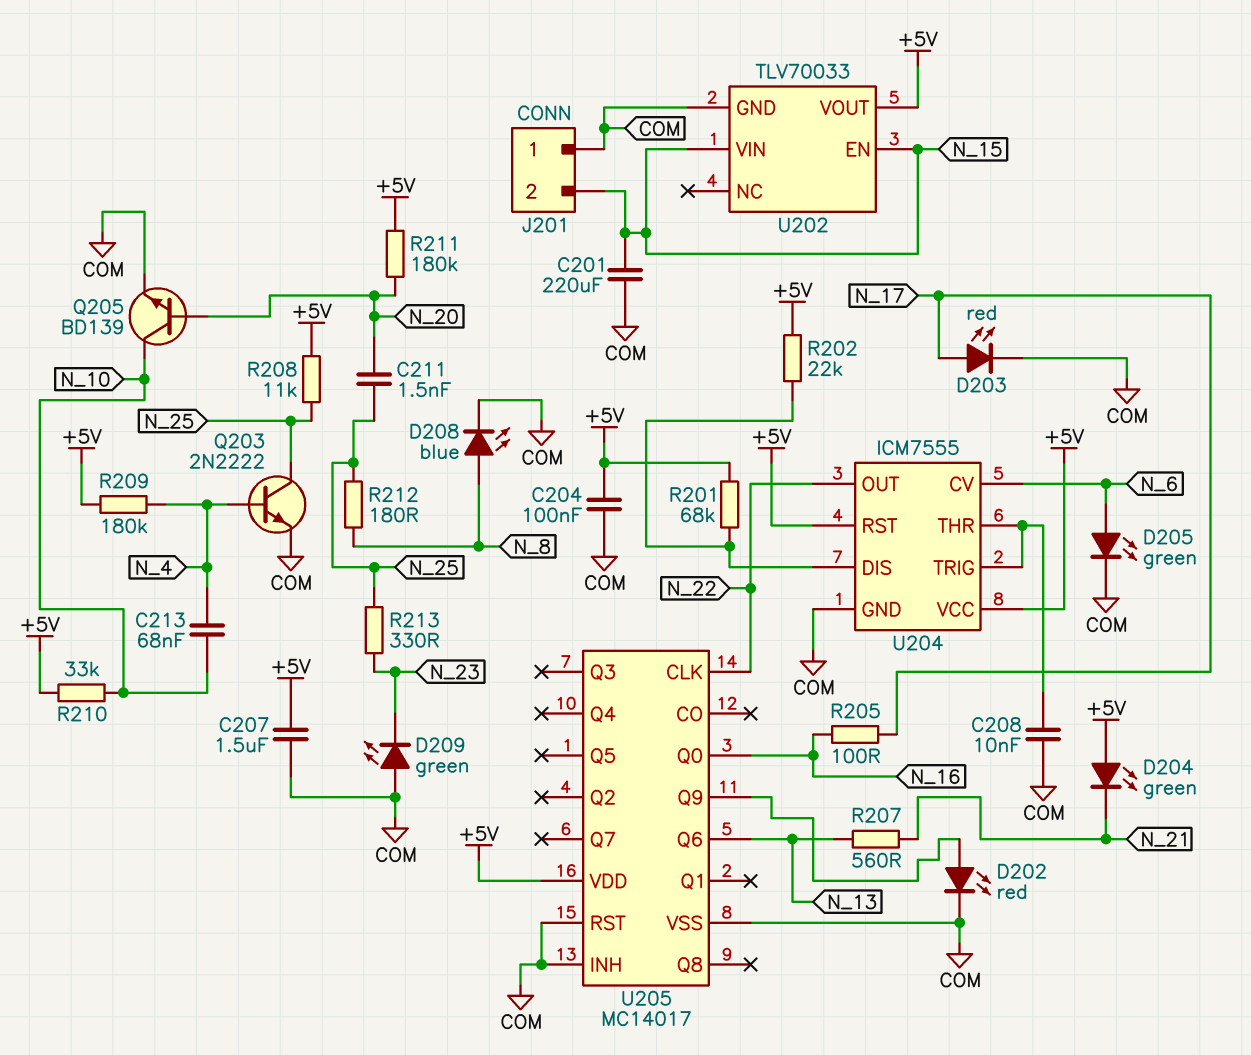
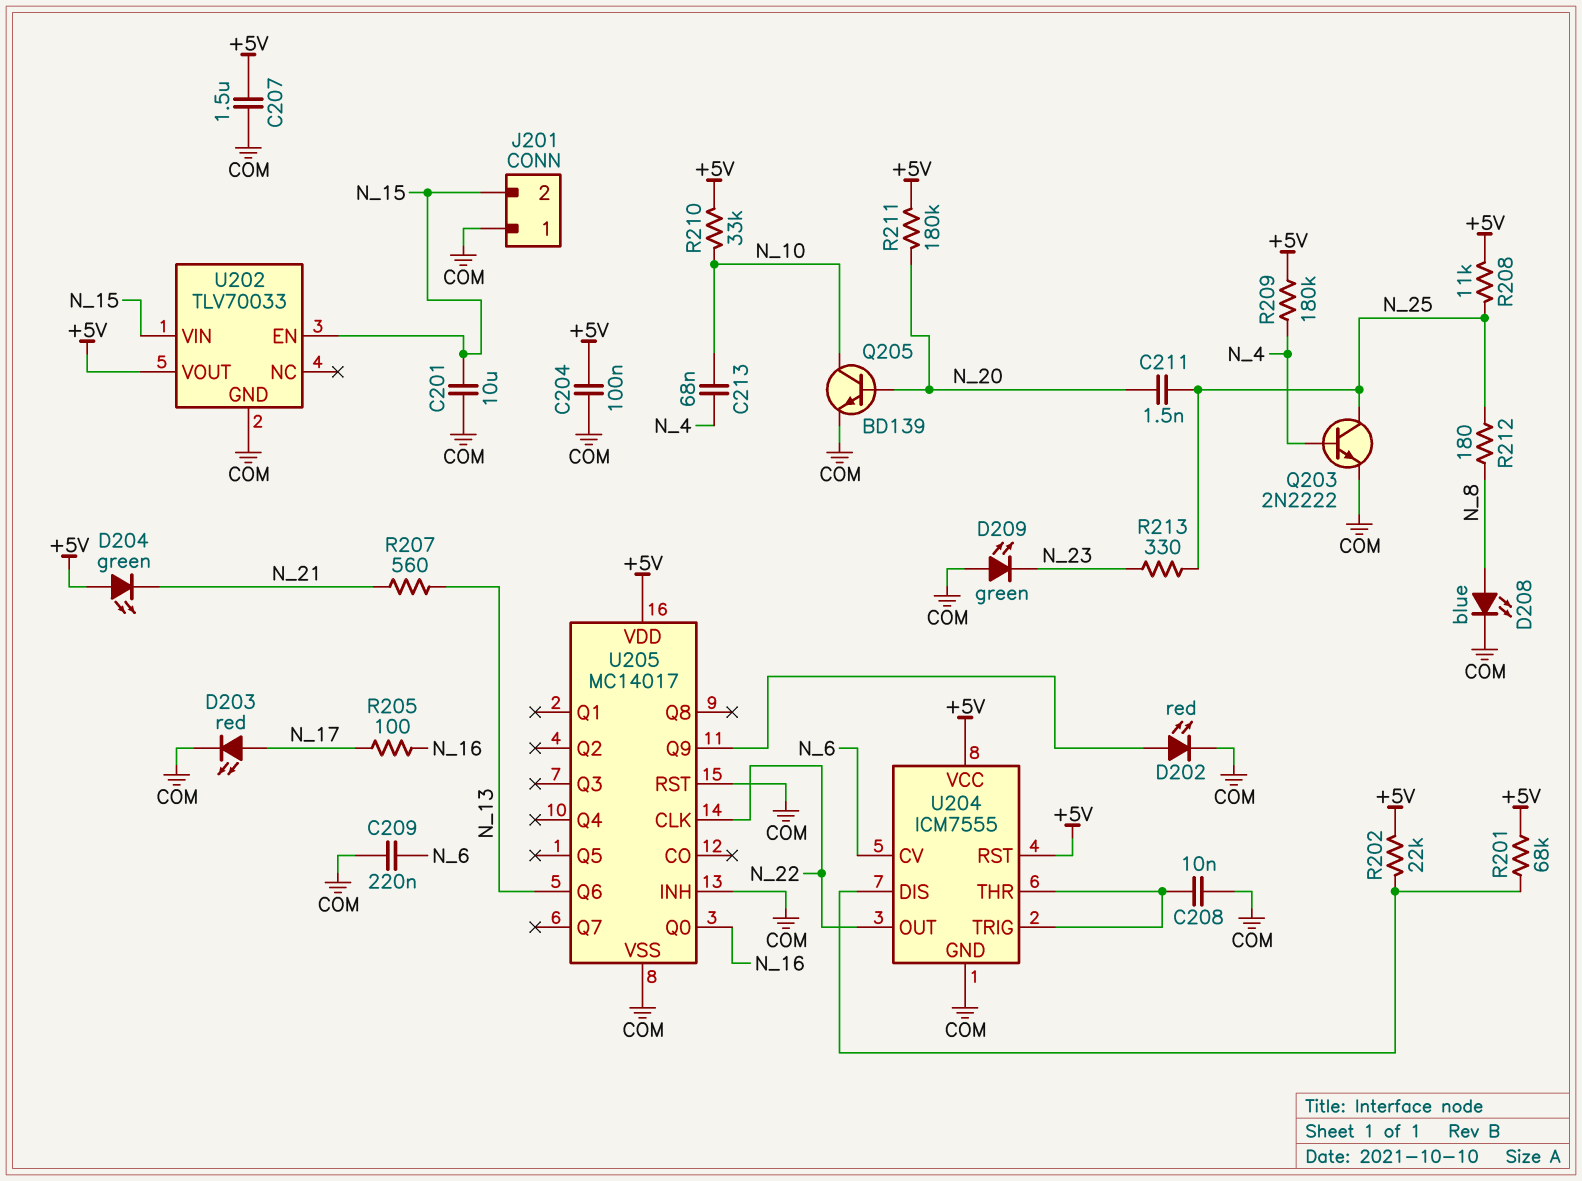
C201: 220uF (COM, N_15) -> 10uF (COM, N_15)
C209: none -> 220nF (COM, N_6)
D205: LED green (A N_6, K COM) -> none

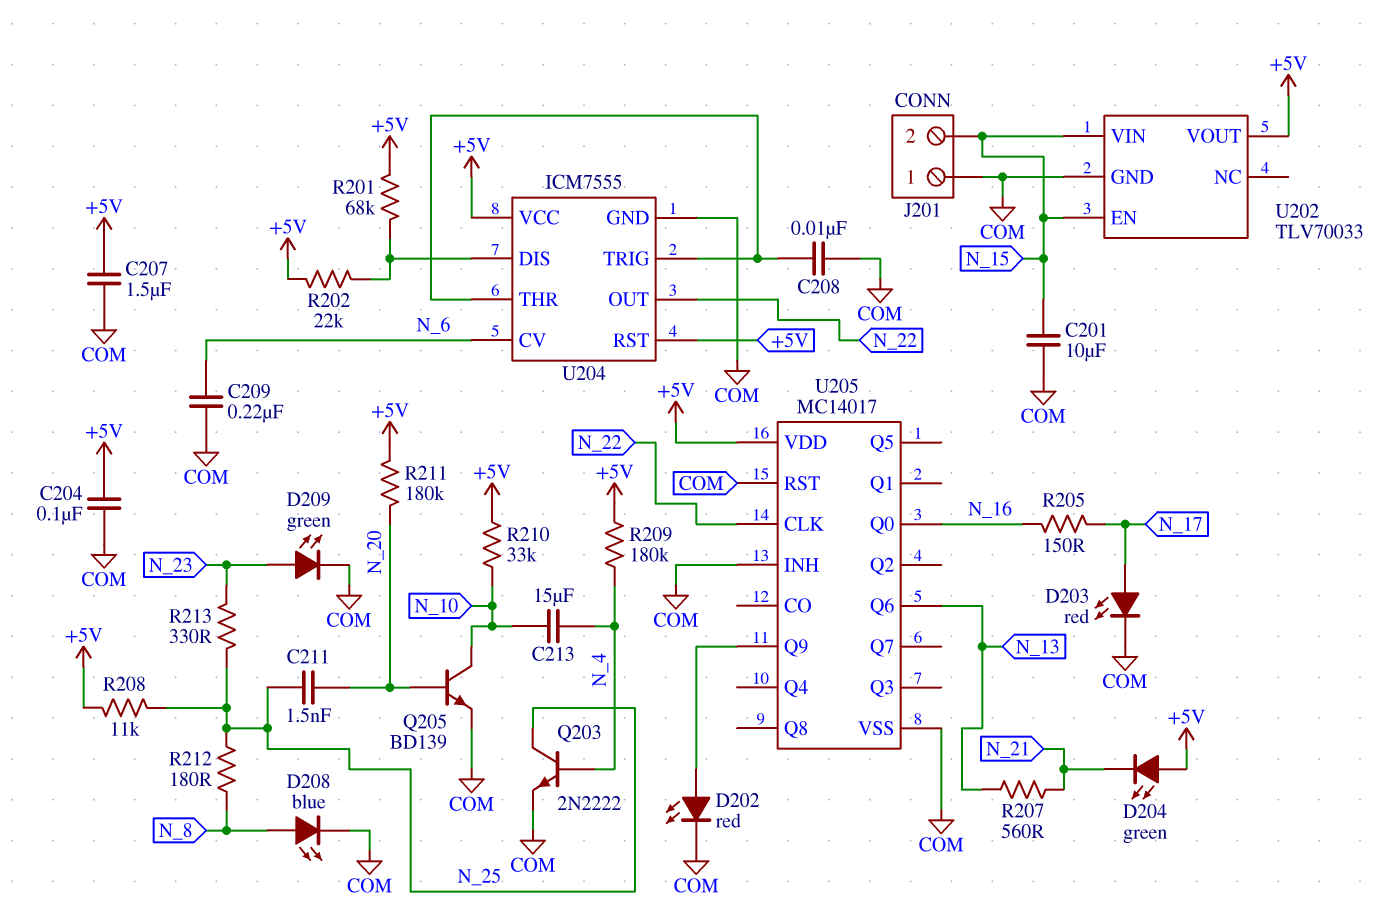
C213: 68nF (N_4, N_10) -> 15uF (N_4, N_10)
D209: LED green (A COM, K N_23) -> LED green (A N_23, K COM)
R205: 100 (N_16, N_17) -> 150 (N_16, N_17)

